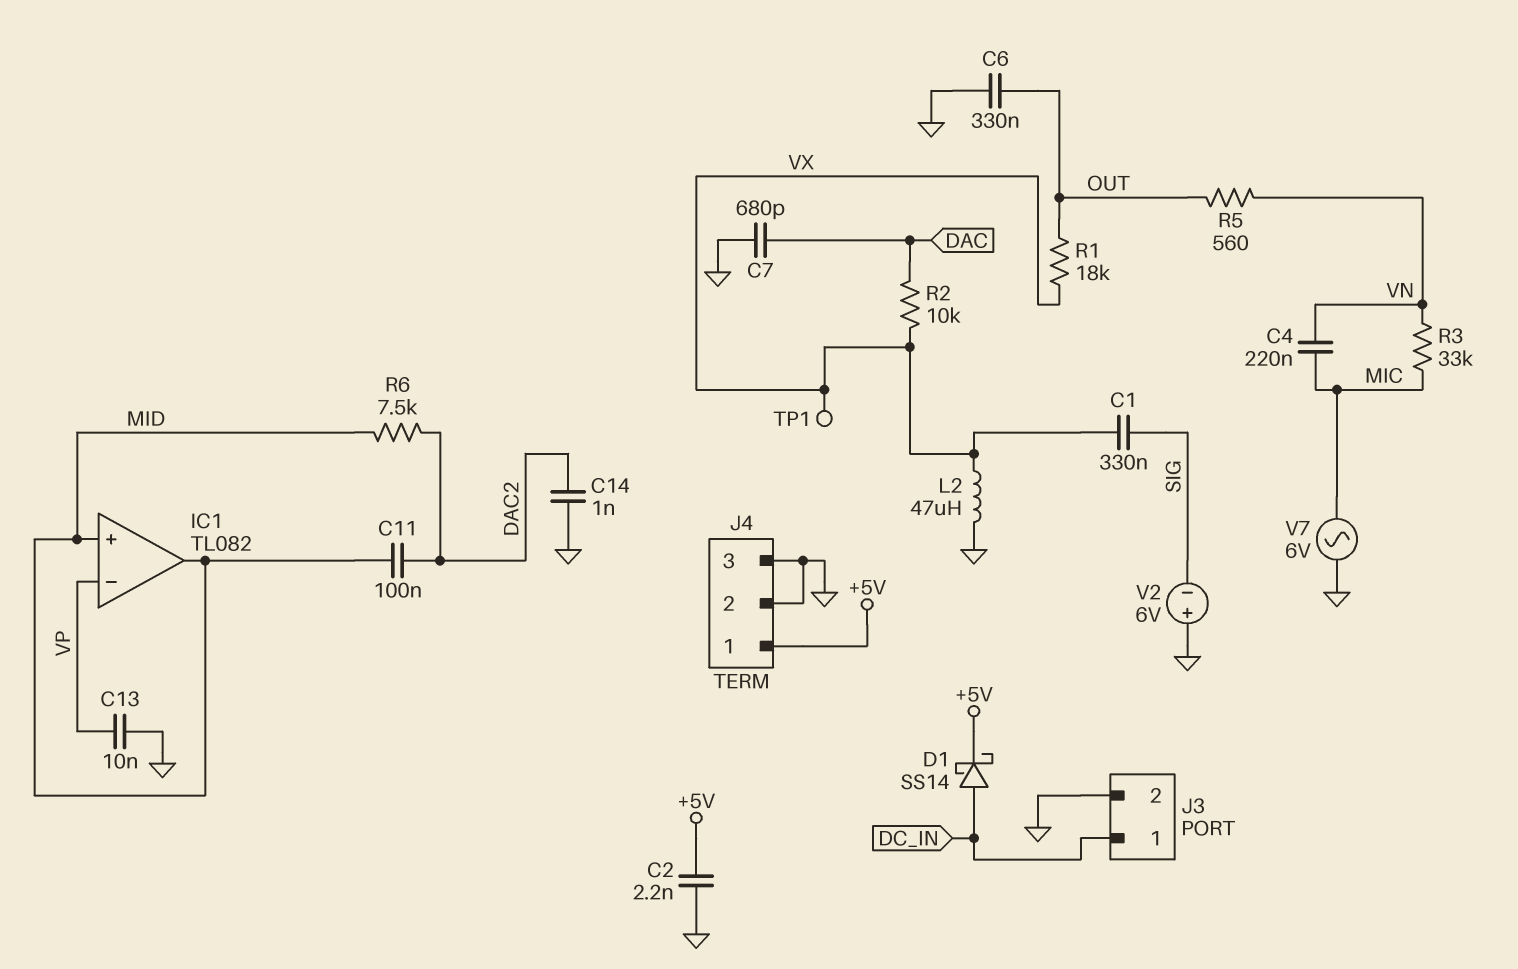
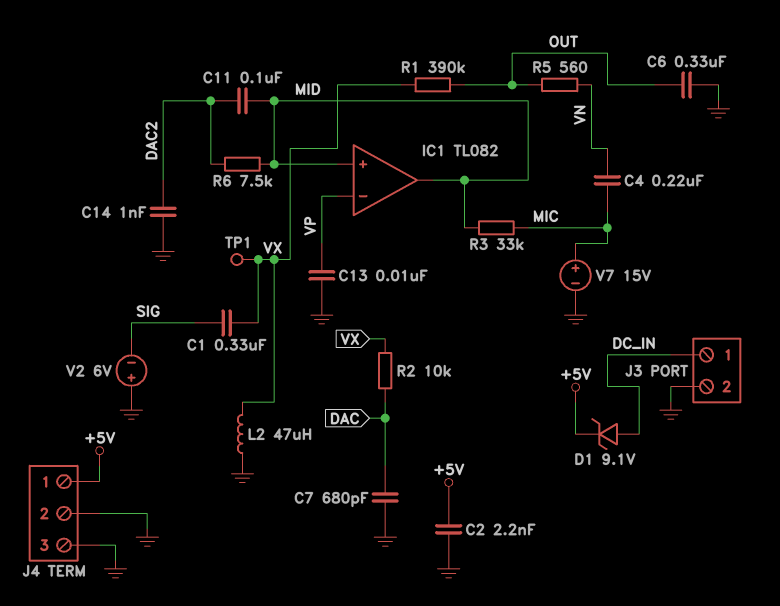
D1: schottky SS14 (A DC_IN, K +5V) -> zener 9.1V (A DC_IN, K +5V)
R1: 18k (OUT, VX) -> 390k (OUT, VX)
R3: 33k (MIC, VN) -> 33k (MIC, MID)
V7: AC 6V (GND, MIC) -> 15V (plus MIC, minus GND)

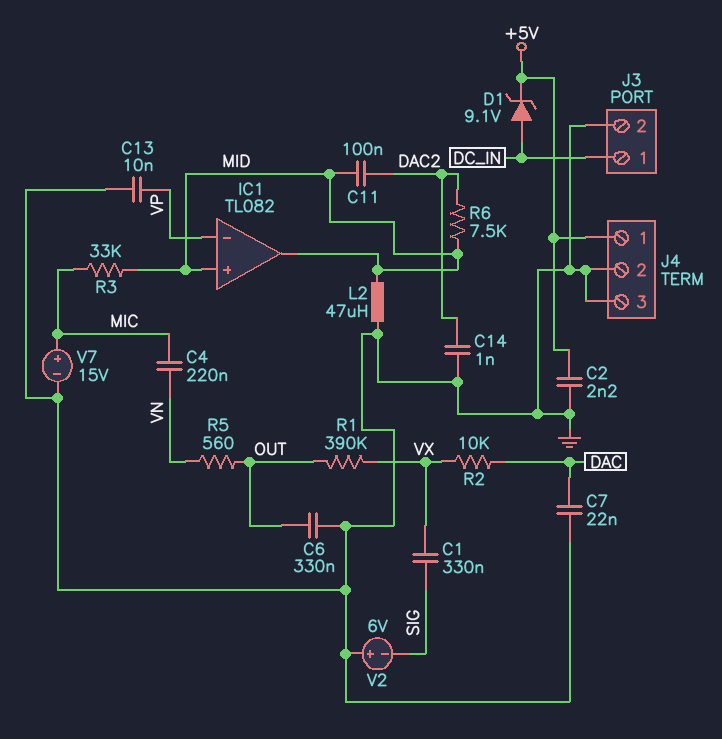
C7: 680pF (DAC, GND) -> 22nF (DAC, GND)
L2: 47uH (GND, VX) -> 47uH (GND, MID)
TP1: test point (VX) -> none

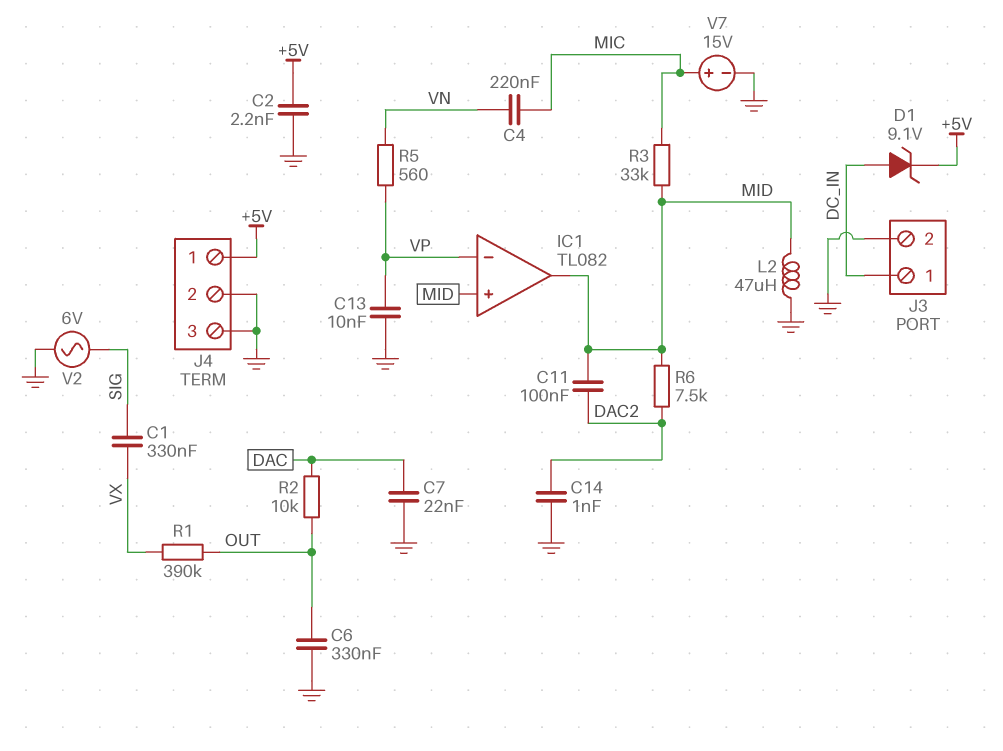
R2: 10k (DAC, VX) -> 10k (DAC, OUT)
R5: 560 (OUT, VN) -> 560 (VN, VP)
V2: 6V (plus GND, minus SIG) -> AC 6V (GND, SIG)

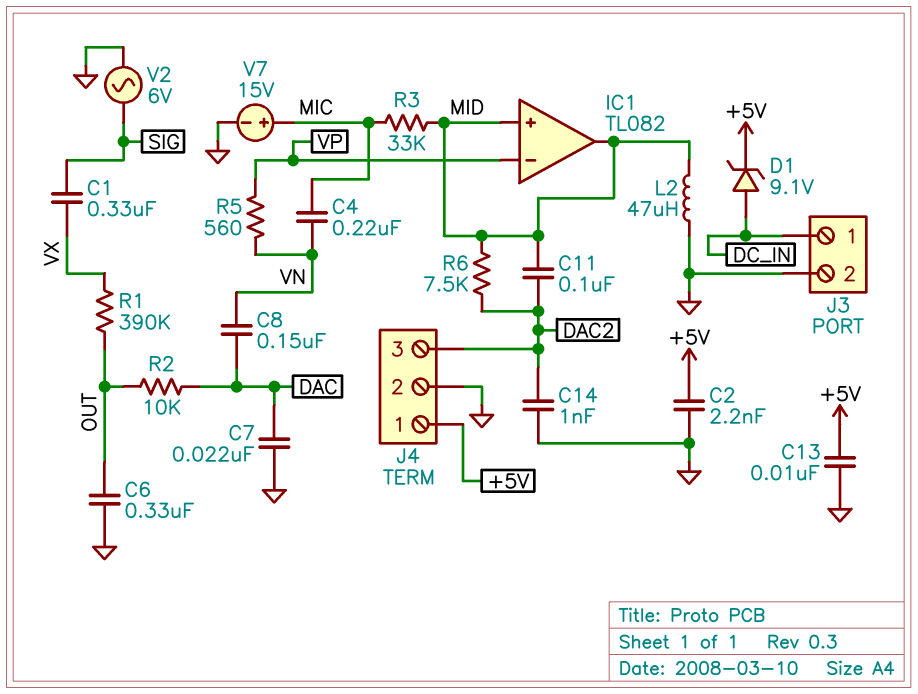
C8: none -> 150nF (DAC, VN)
C13: 10nF (GND, VP) -> 10nF (+5V, GND)
J4 pin 3: GND -> DAC2

